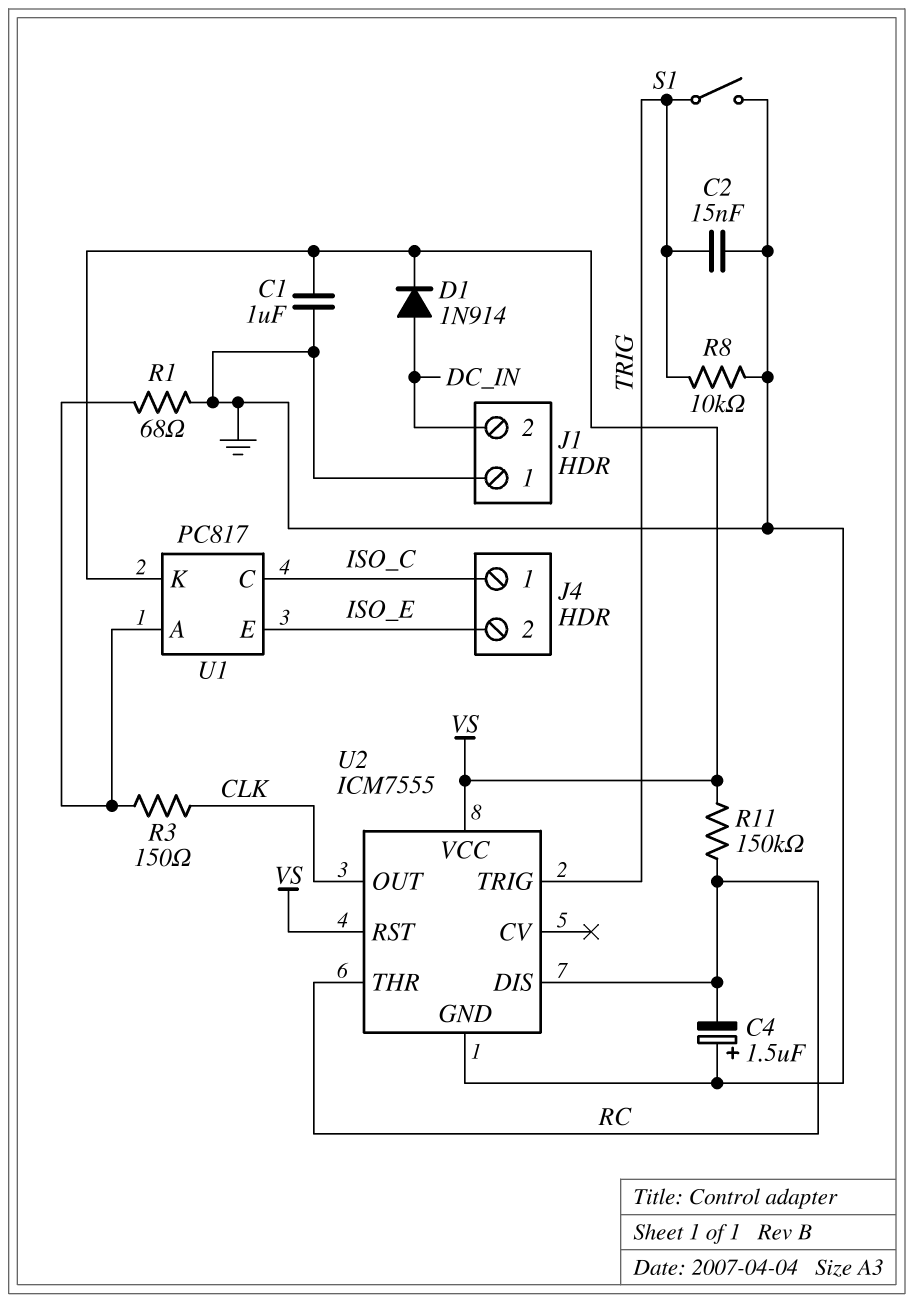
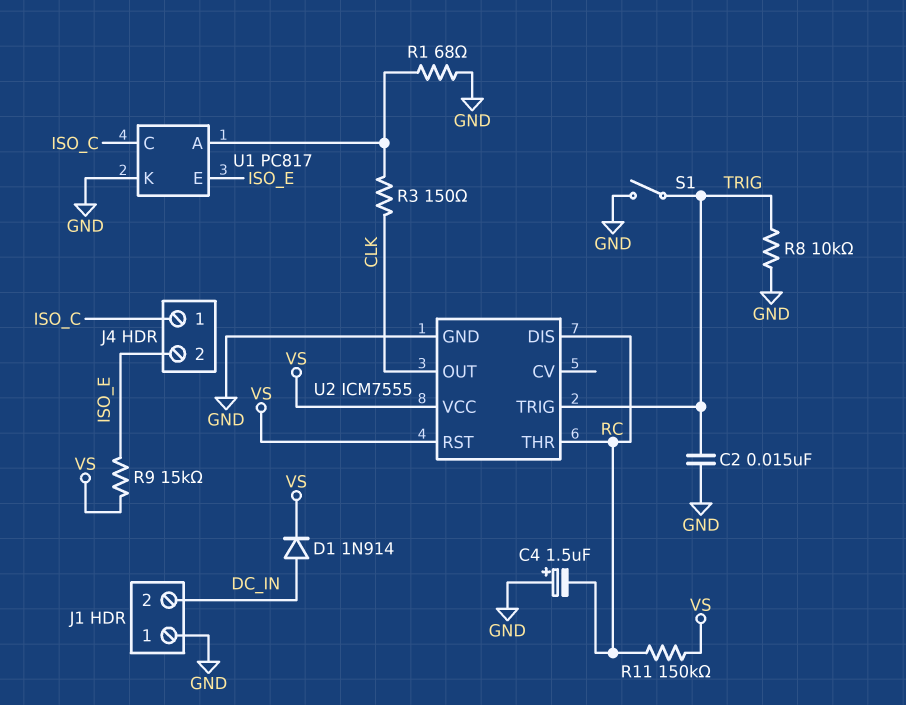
C1: 1uF (GND, VS) -> none
R9: none -> 15k (ISO_E, VS)
U1 pin K: VS -> GND

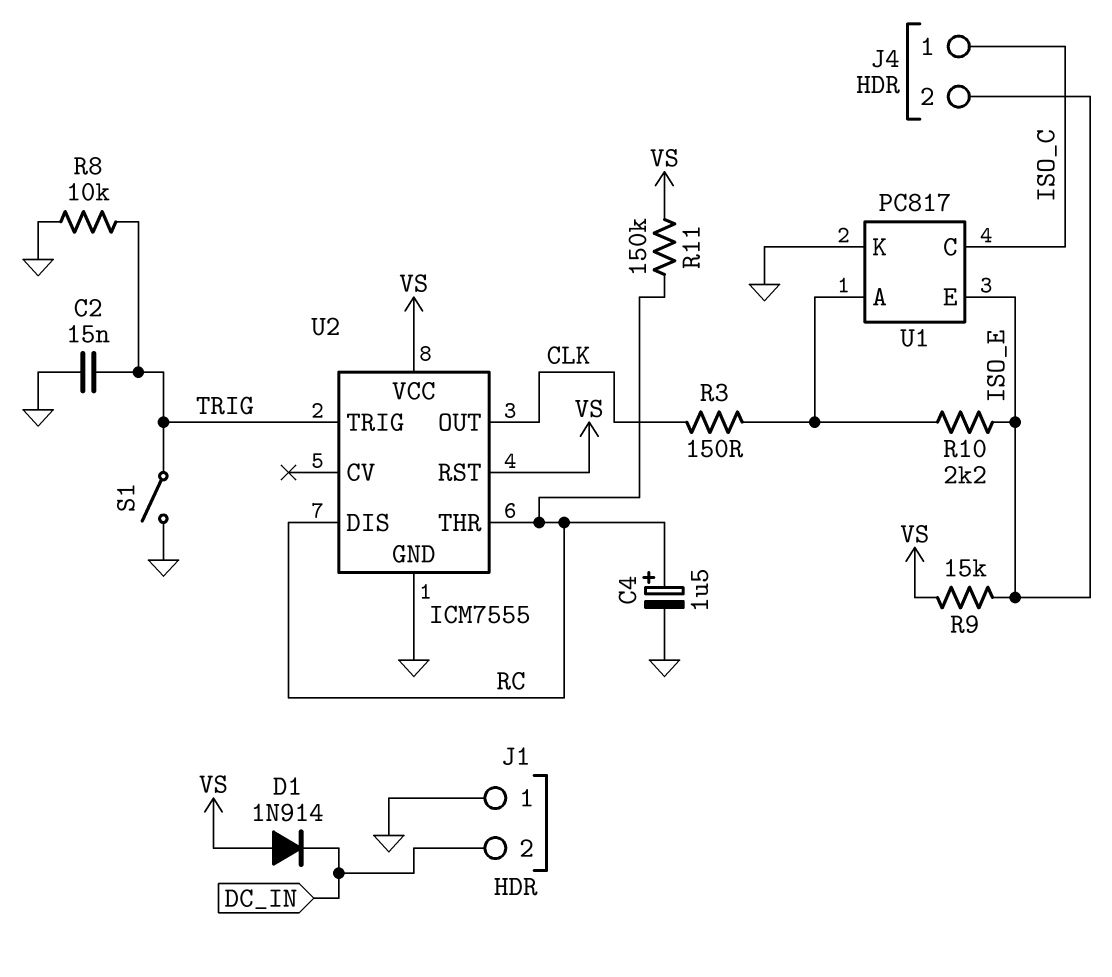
C4: 1.5uF (plus GND, minus RC) -> 1.5uF (plus RC, minus GND)
D1: diode 1N914 (A DC_IN, K VS) -> diode 1N914 (A VS, K DC_IN)
R1: 68 (GND, U1/A) -> none
R10: none -> 2.2k (ISO_E, U1/A)

